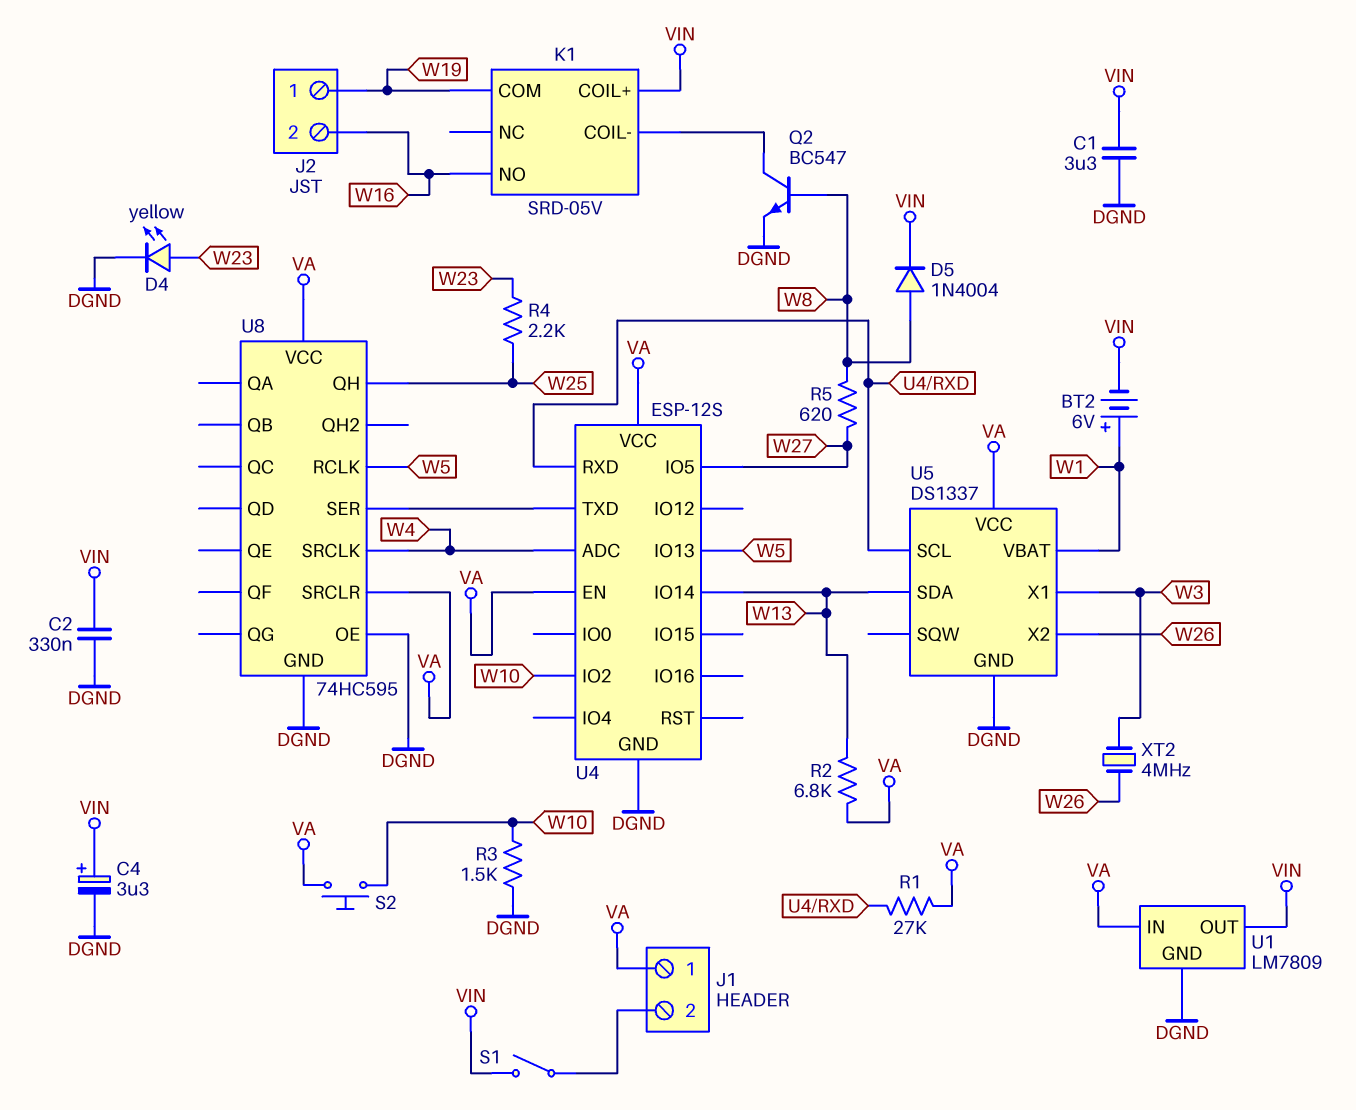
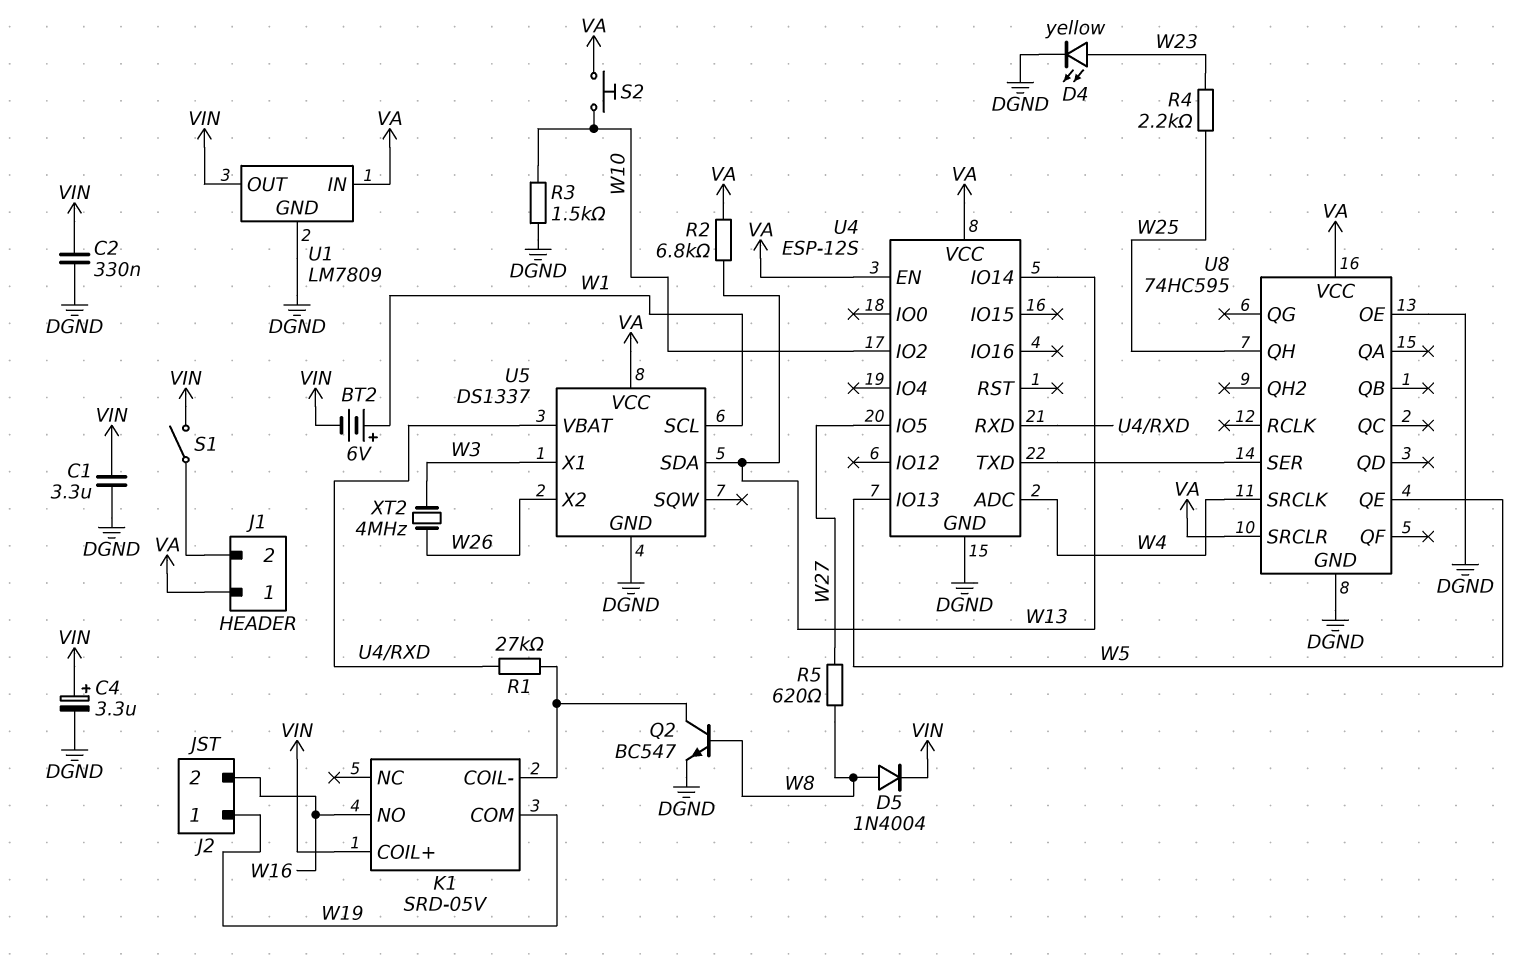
R1: 27k (U4/RXD, VA) -> 27k (K1/COIL-, U4/RXD)
U5 pin SCL: U4/RXD -> W1
U5 pin VBAT: W1 -> U4/RXD
U8 pin QE: none -> W5
U8 pin RCLK: W5 -> none

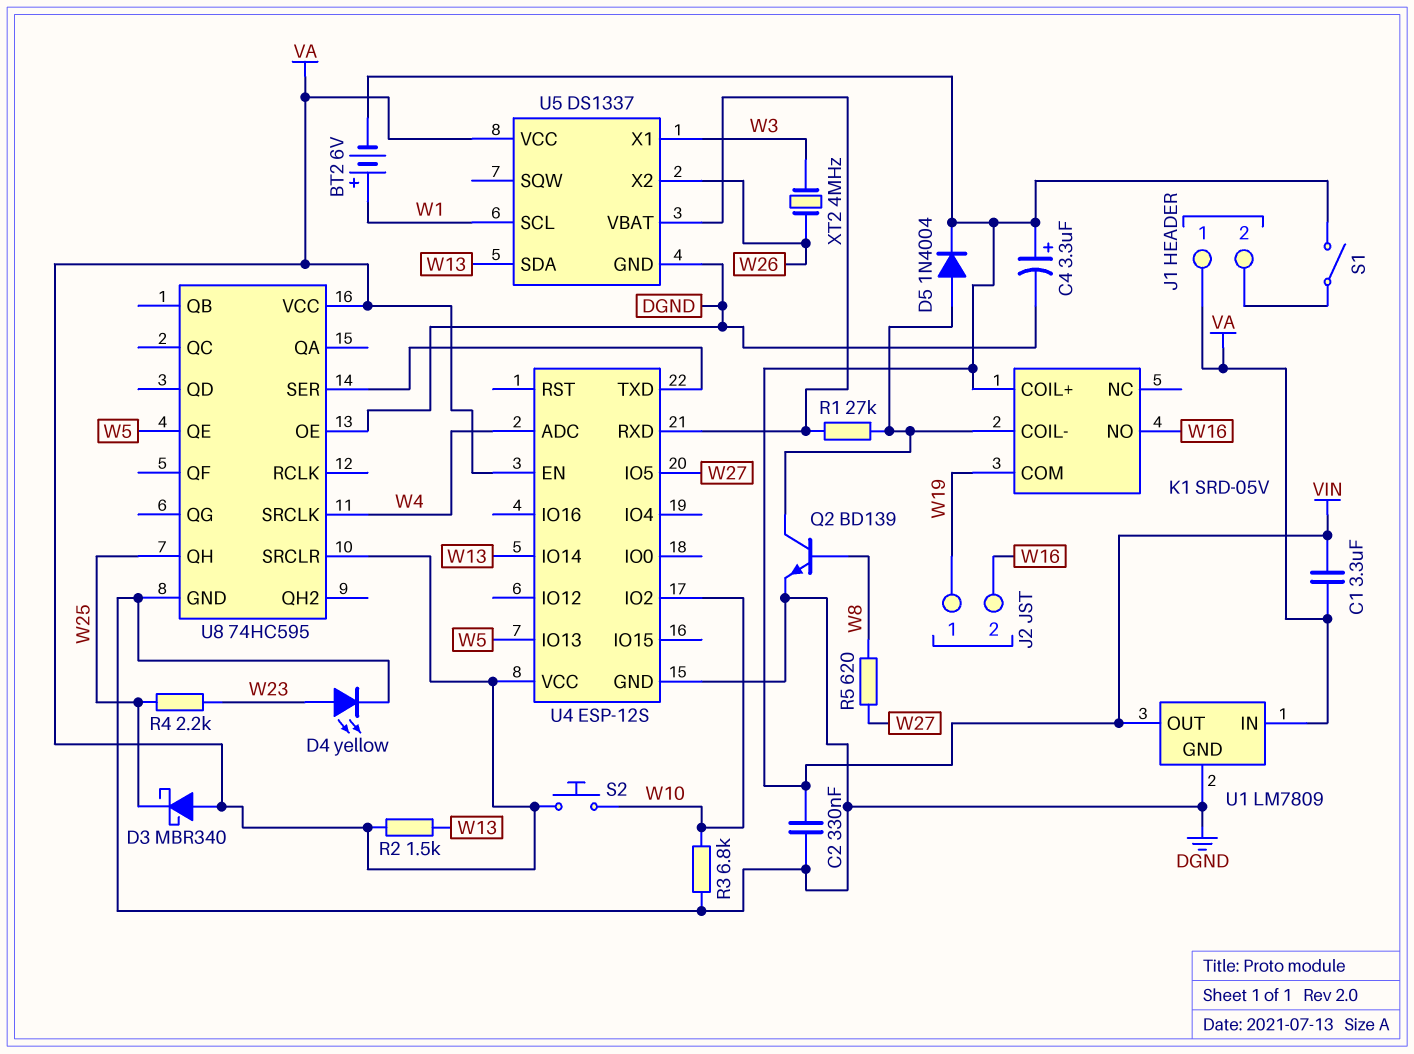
C1: 3.3uF (DGND, VIN) -> 3.3uF (VA, VIN)
D3: none -> schottky MBR340 (A VA, K W25)
D5: diode 1N4004 (A W8, K VIN) -> diode 1N4004 (A K1/COIL-, K VIN)
Q2: NPN BC547 (B W8, C K1/COIL-, E DGND) -> NPN BD139 (B W8, C K1/COIL-, E DGND)
R2: 6.8k (VA, W13) -> 1.5k (VA, W13)
R3: 1.5k (DGND, W10) -> 6.8k (DGND, W10)

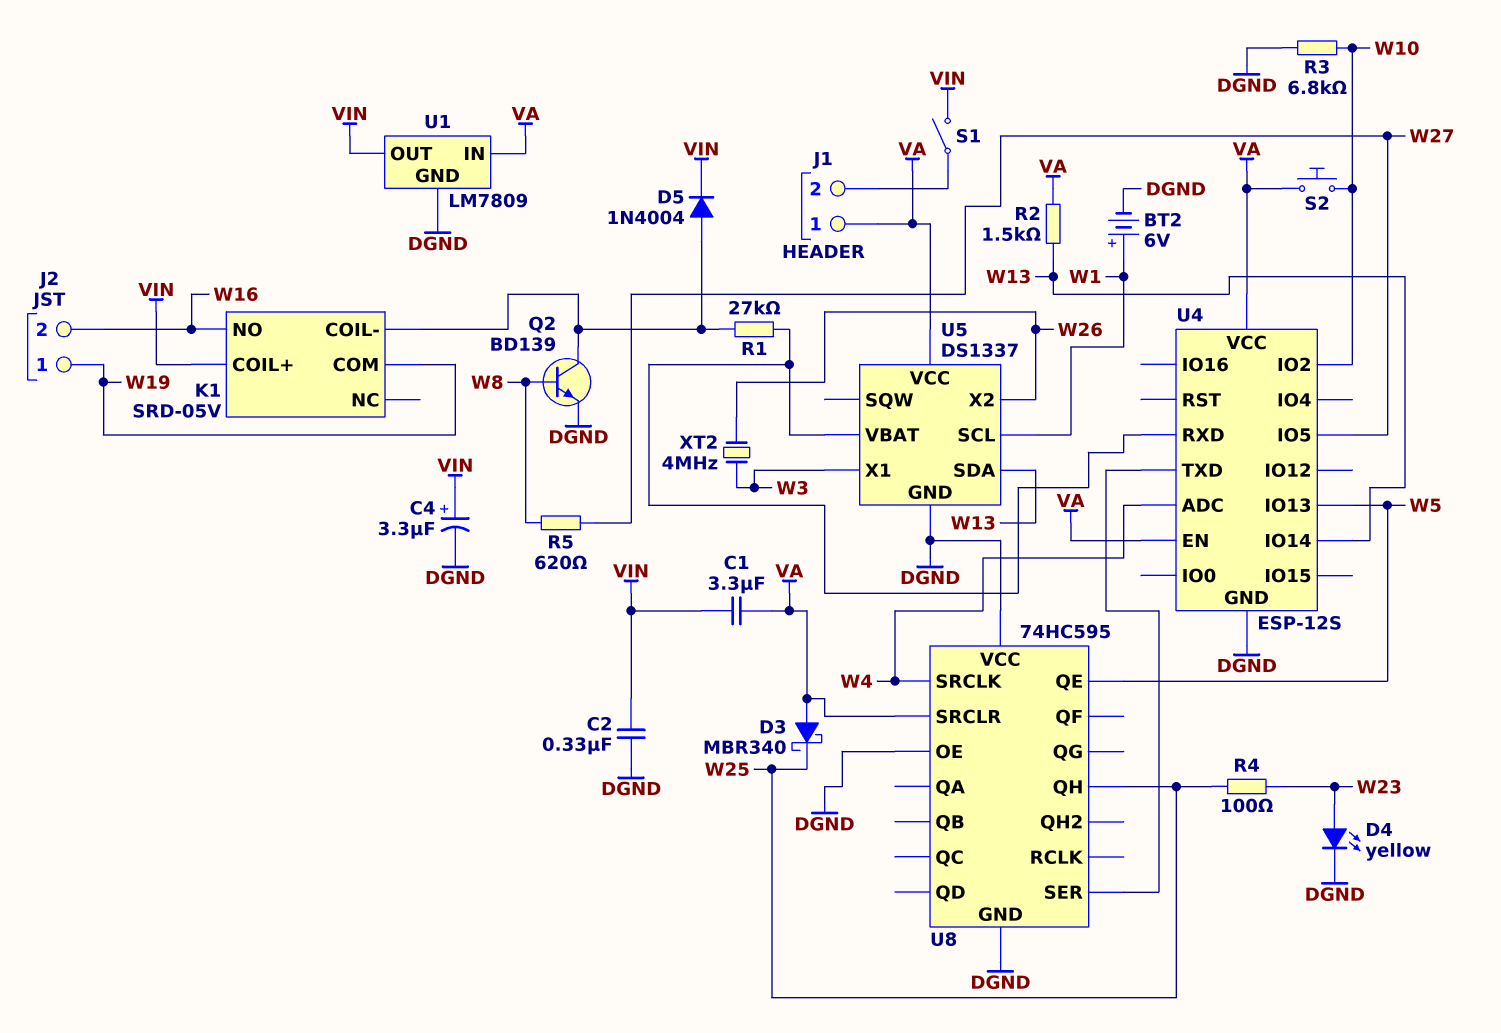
BT2: 6V (plus W1, minus VIN) -> 6V (plus W1, minus DGND)
R4: 2.2k (W23, W25) -> 100 (W23, W25)
U8 pin VCC: VA -> DGND

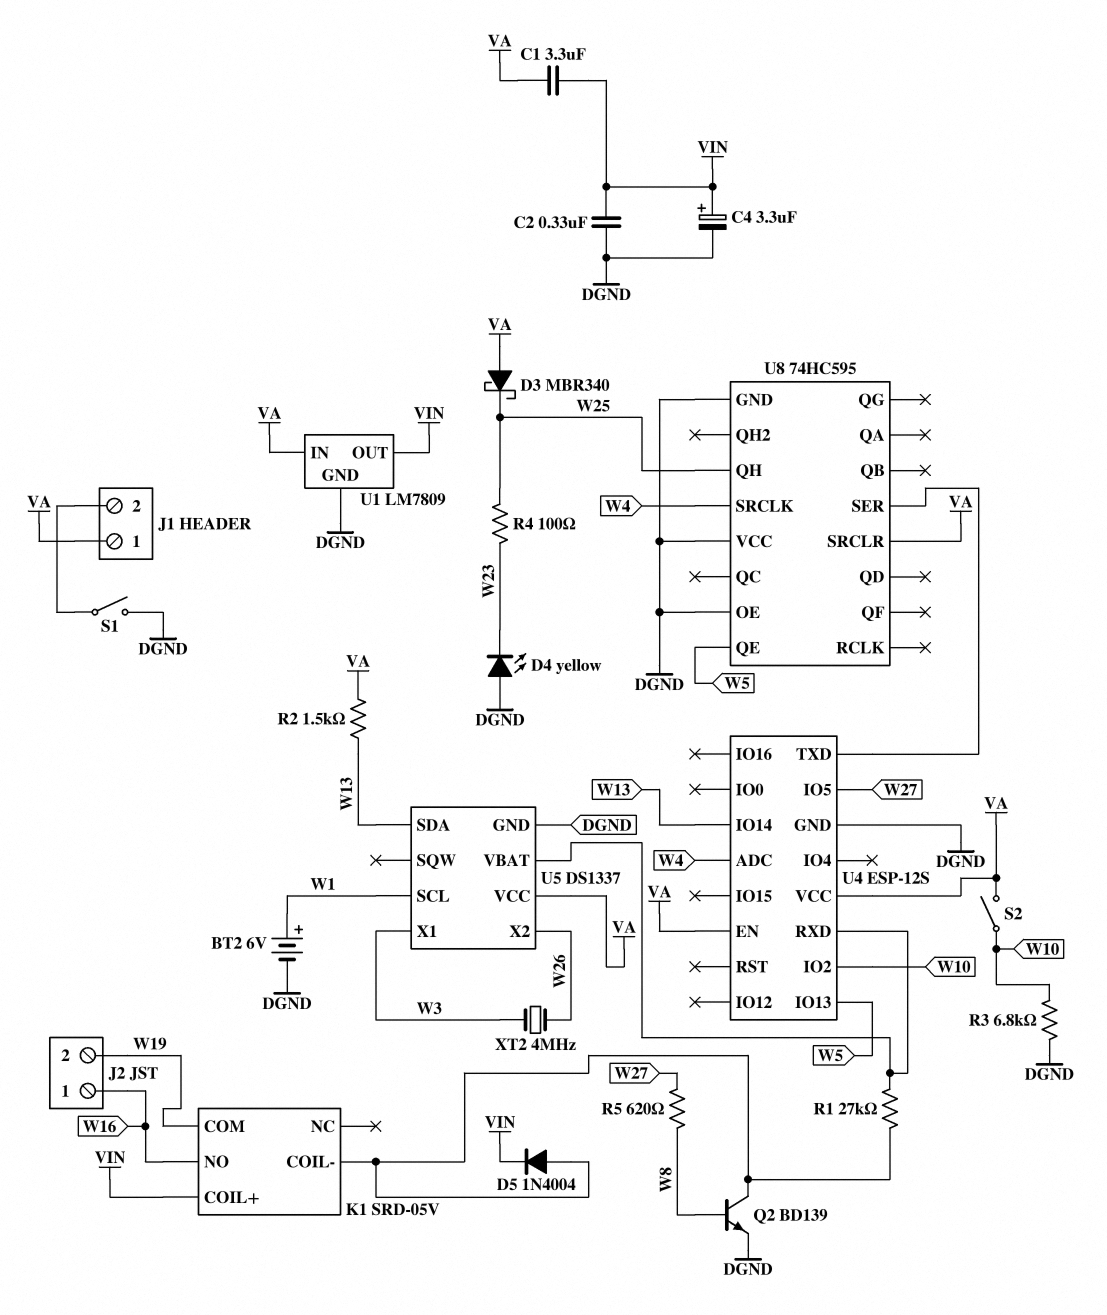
D4: LED yellow (A W23, K DGND) -> LED yellow (A DGND, K W23)
J2 pin 1: W19 -> W16
J2 pin 2: W16 -> W19
S1: switch (J1/2, VIN) -> switch (DGND, J1/2)
S2: button (VA, W10) -> switch (VA, W10)

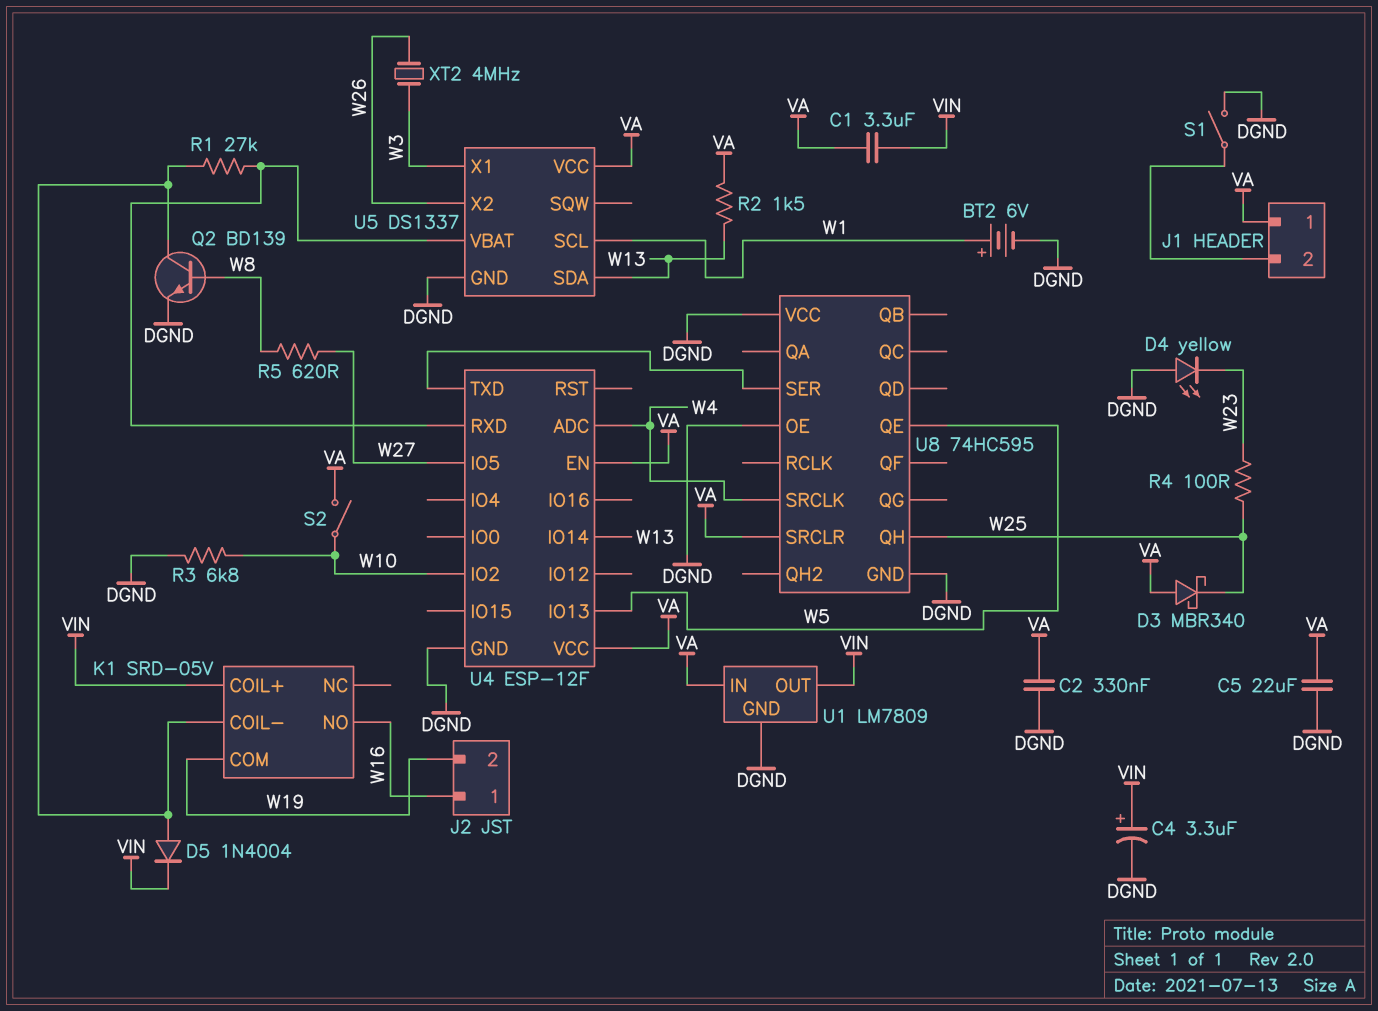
C2: 330nF (DGND, VIN) -> 330nF (DGND, VA)
C5: none -> 22uF (DGND, VA)
U4: ESP-12S -> ESP-12F

